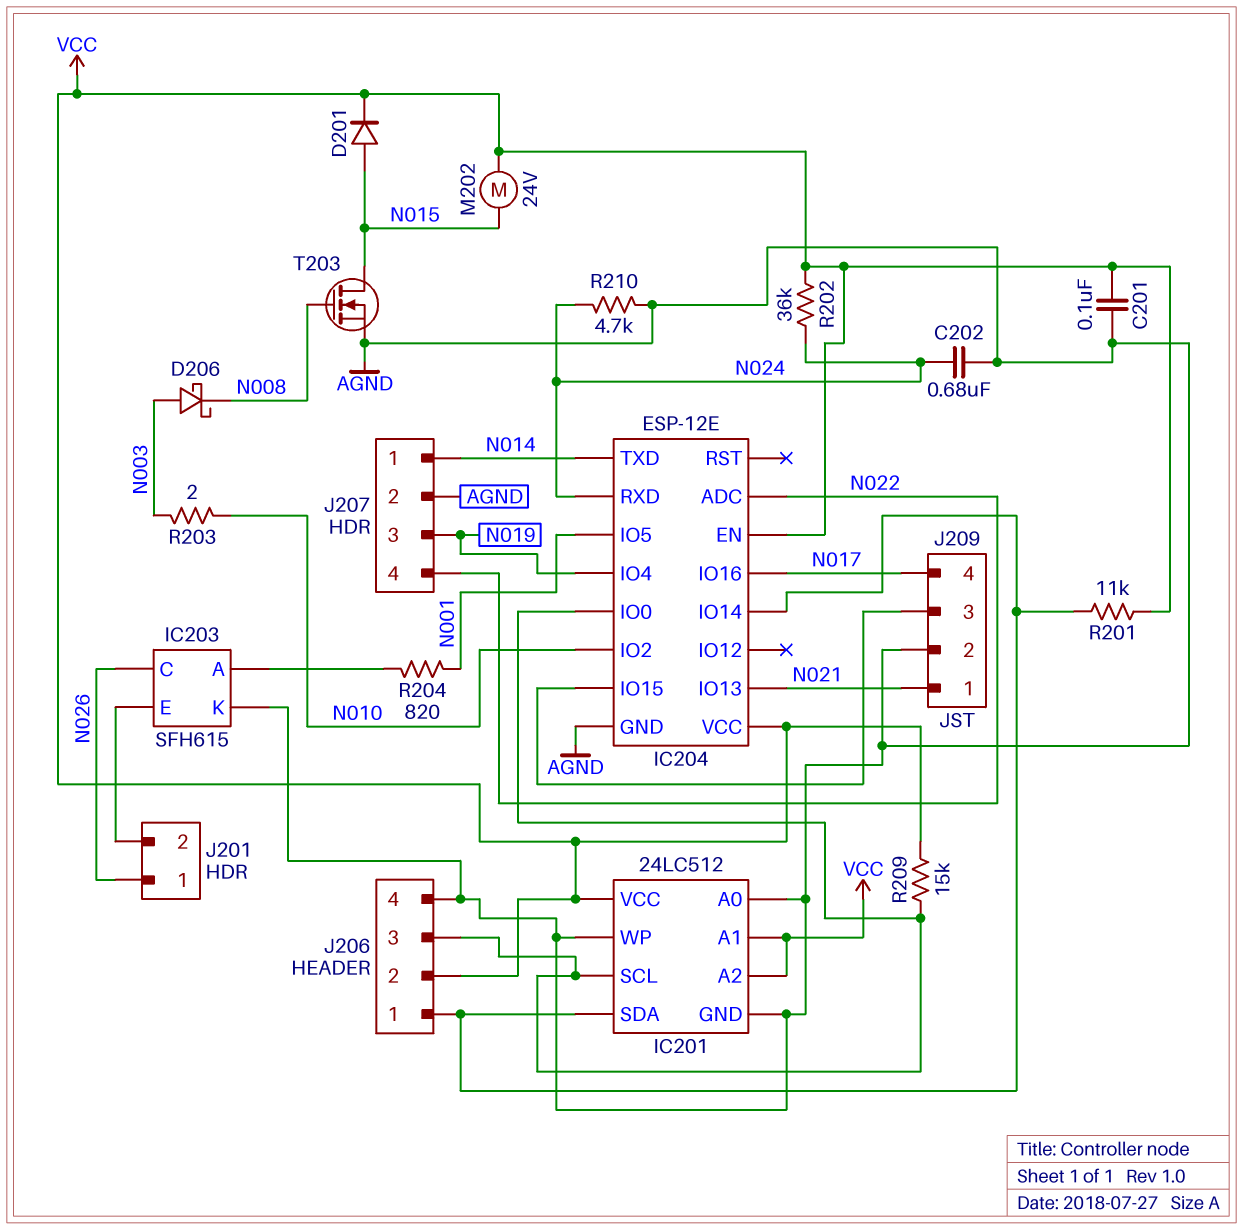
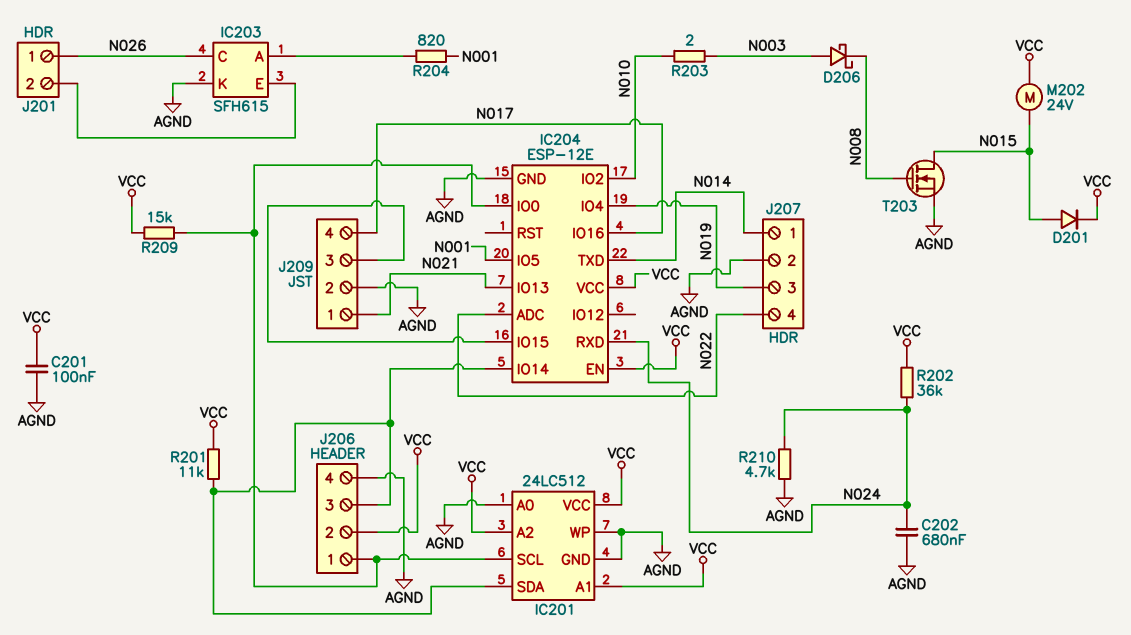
J206 pin 1: IC201/SDA -> IC201/SCL
J206 pin 3: IC201/SCL -> IC201/SDA

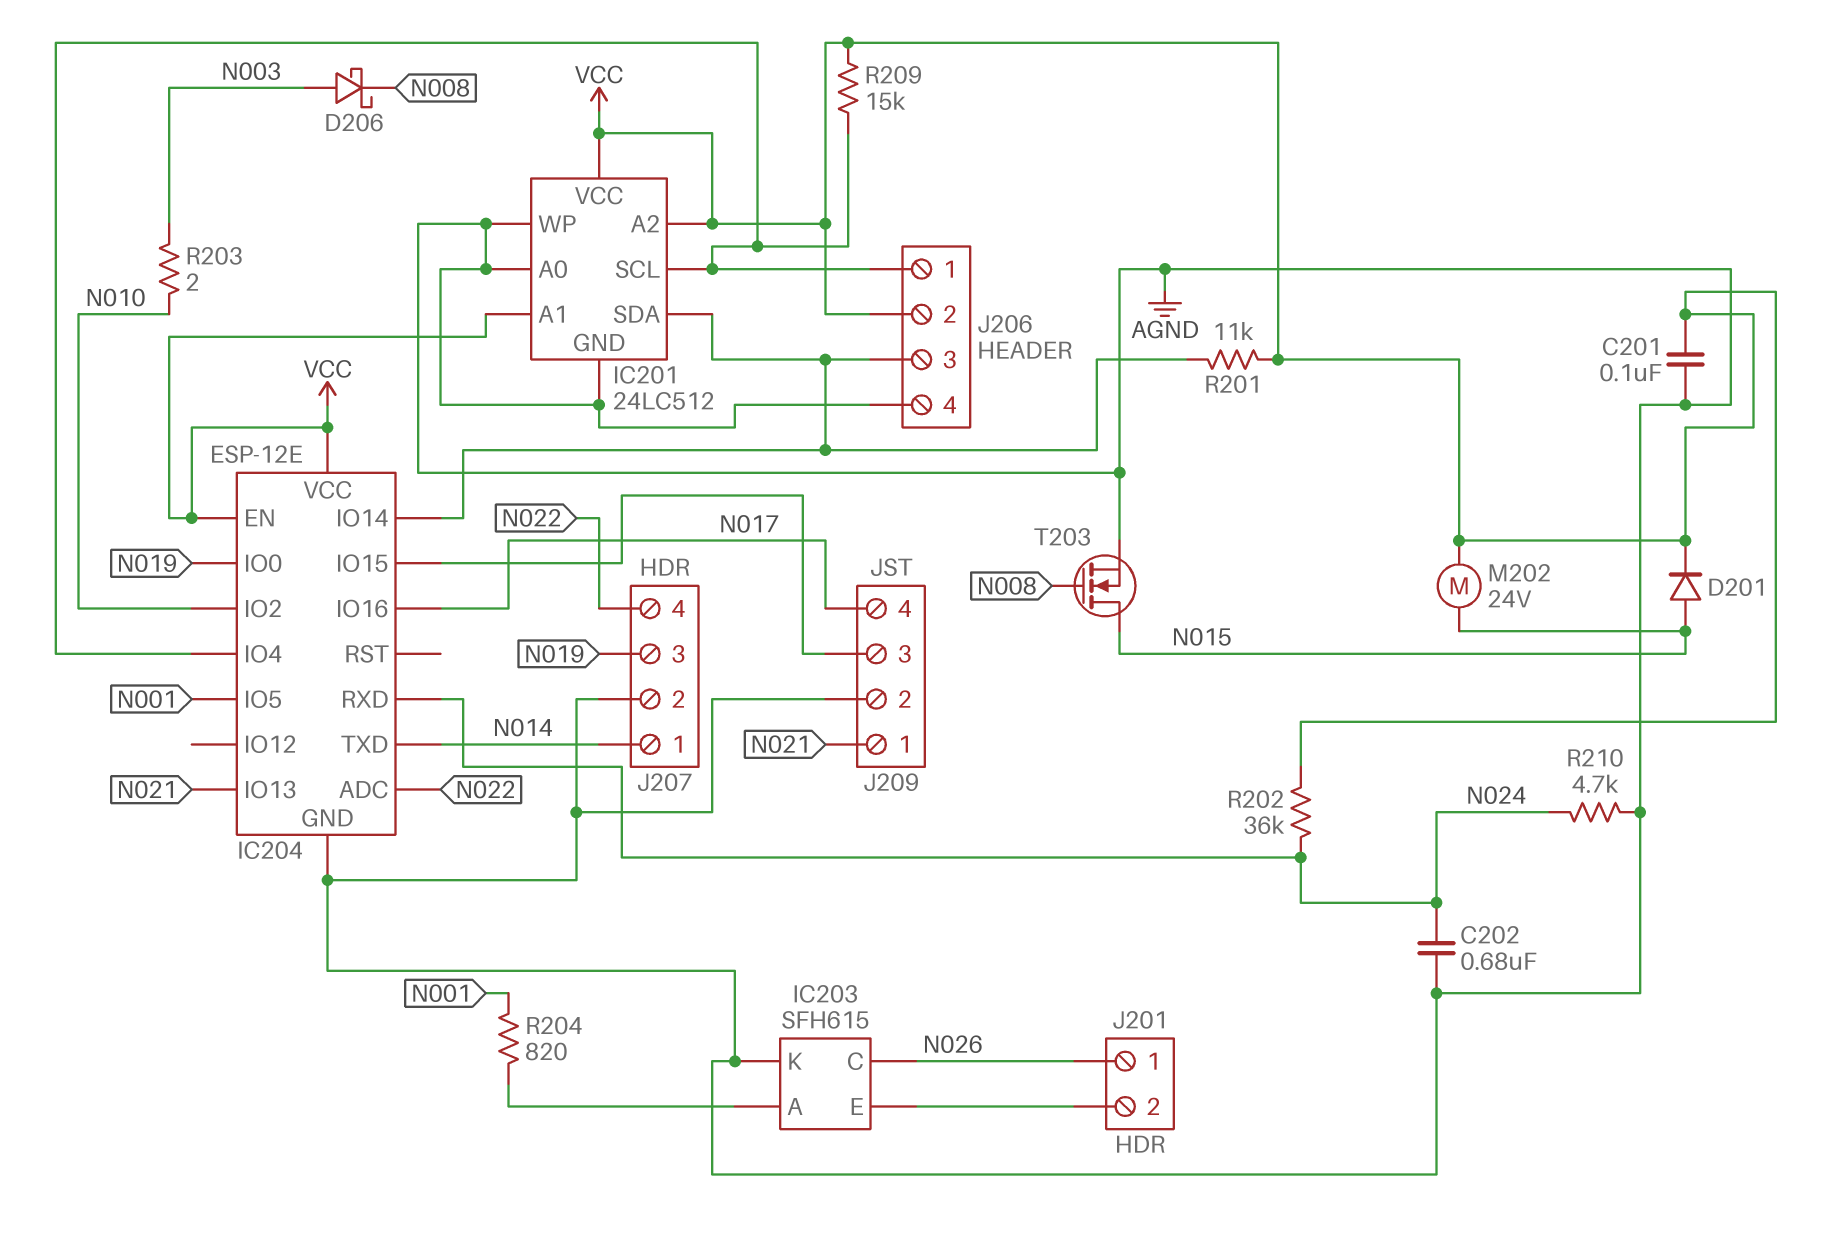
IC204 pin IO0: IC201/SCL -> N019
IC204 pin IO4: N019 -> IC201/SCL

